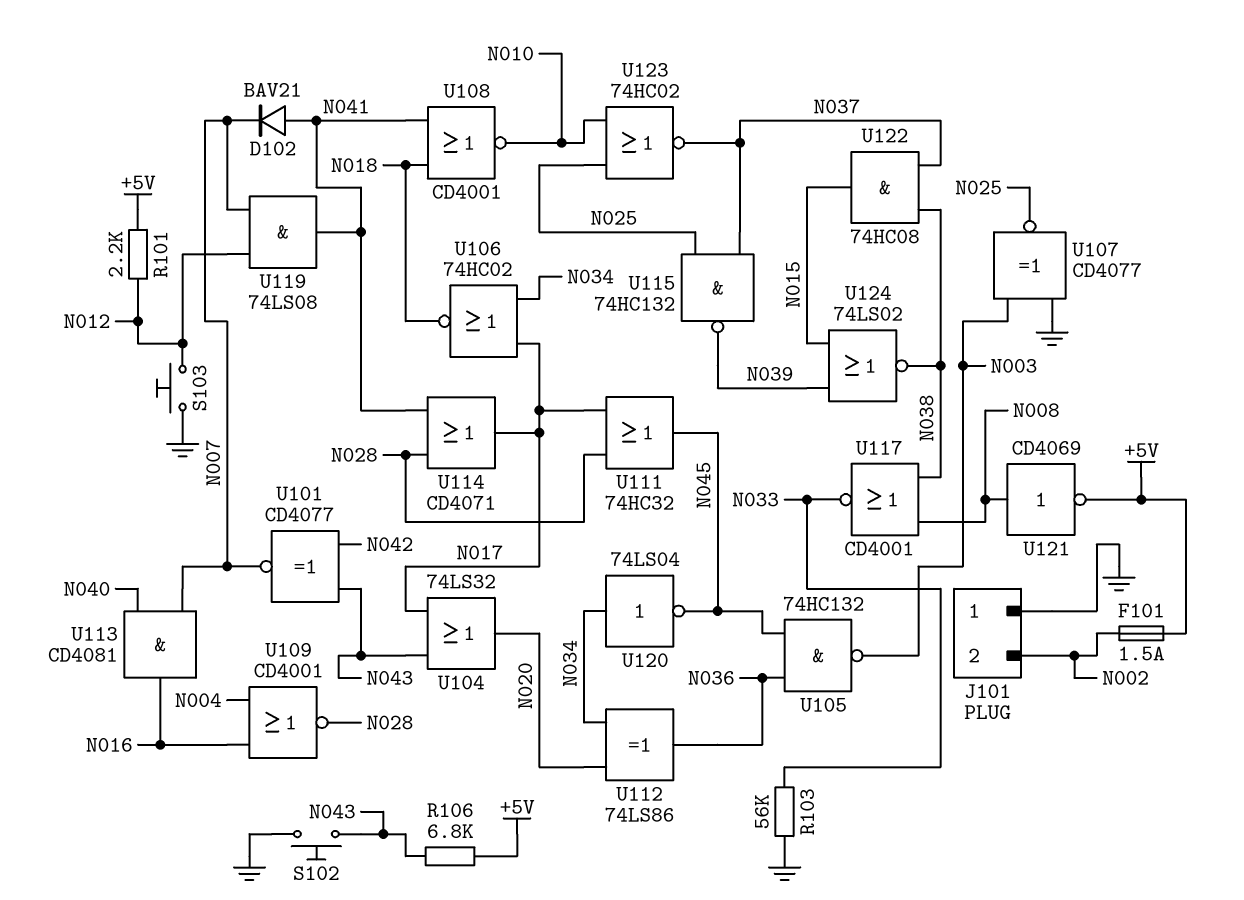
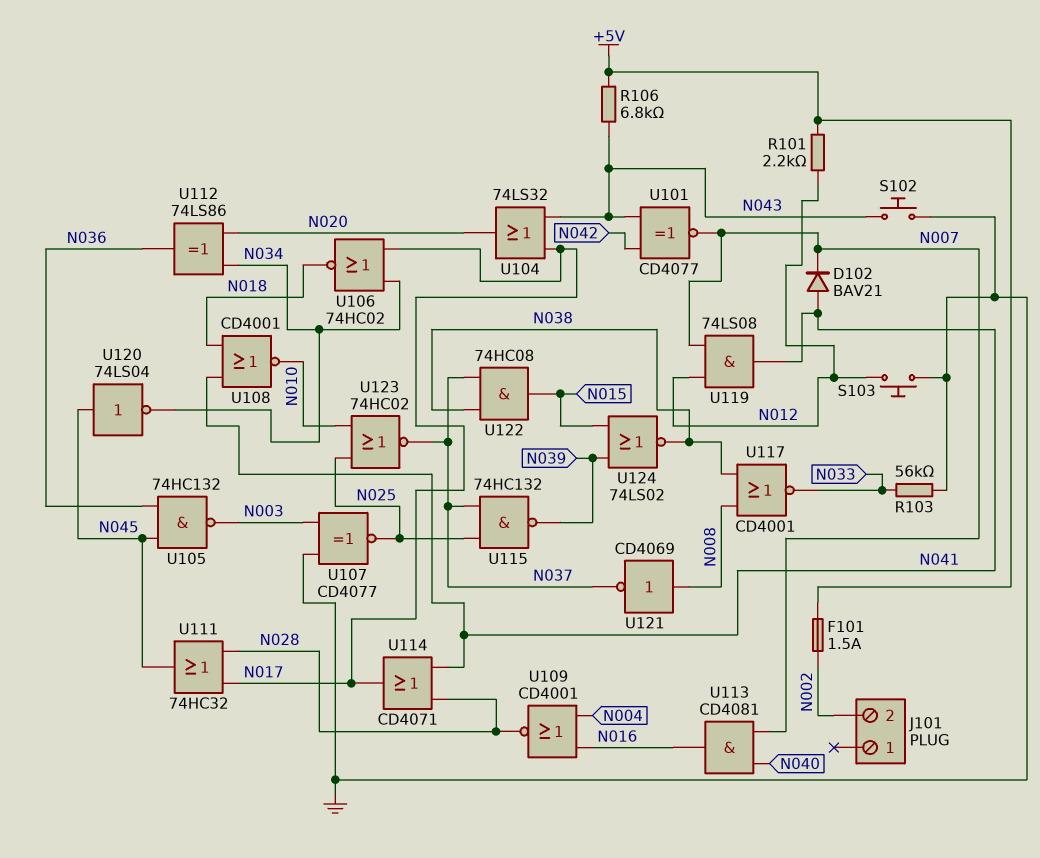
J101 pin 1: GND -> none
U120: NOT 74LS04 (in N034, out N045) -> NOT 74LS04 (in N045, out N034)
U121: NOT CD4069 (in N008, out +5V) -> NOT CD4069 (in N008, out N037)

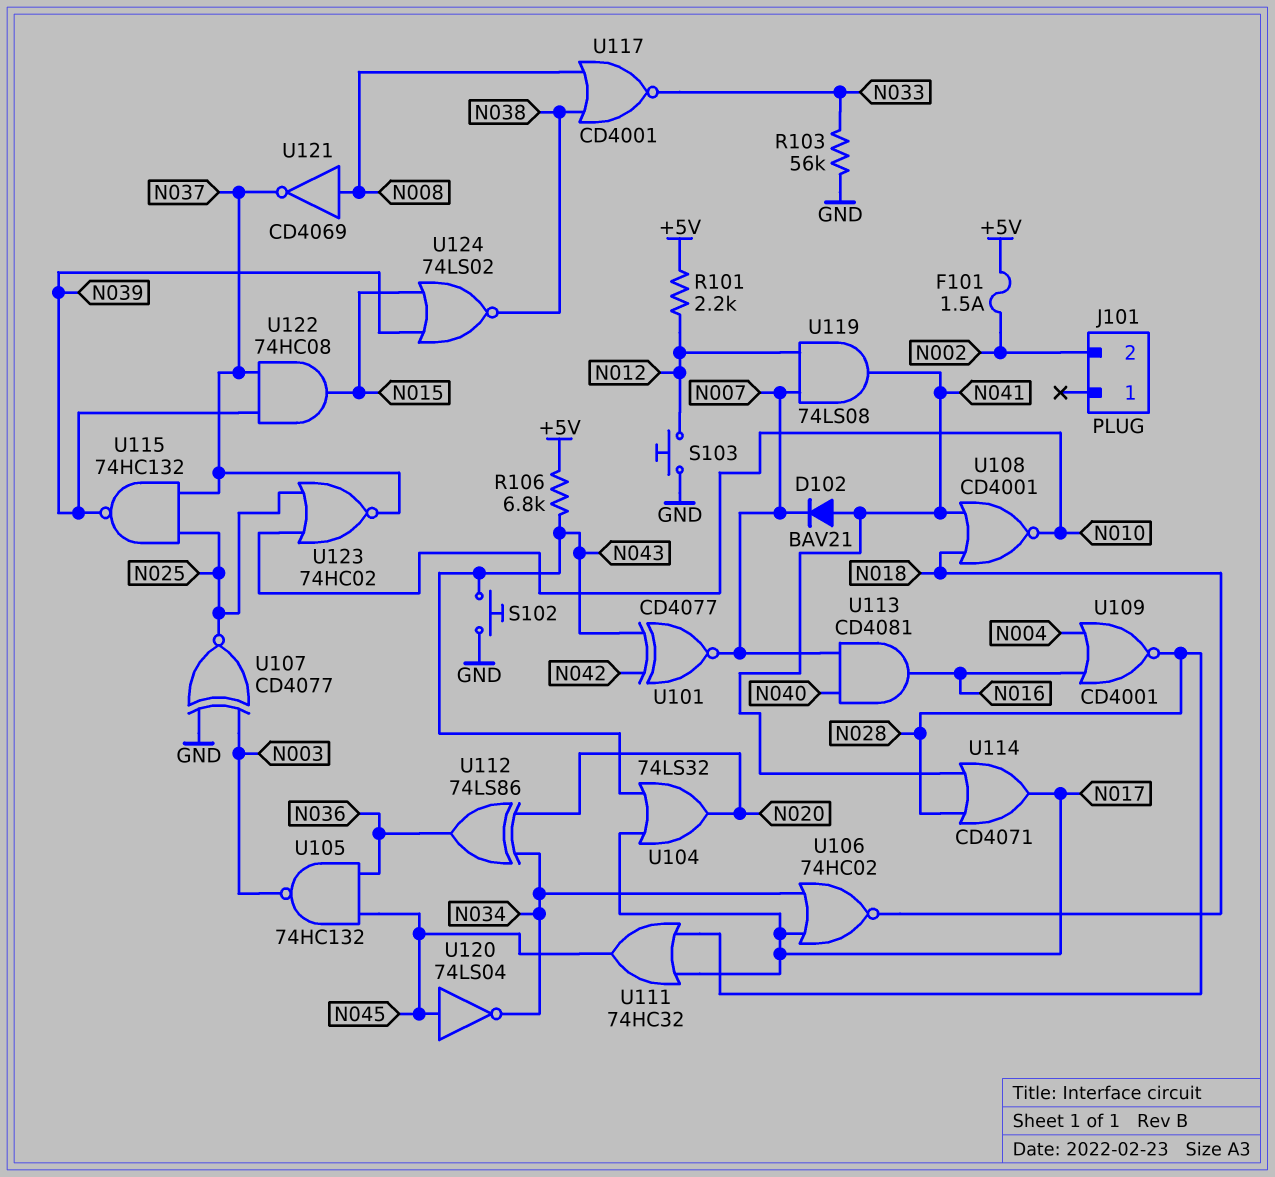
U122: AND 74HC08 (in N037, in N038, out N015) -> AND 74HC08 (in N037, in N039, out N015)

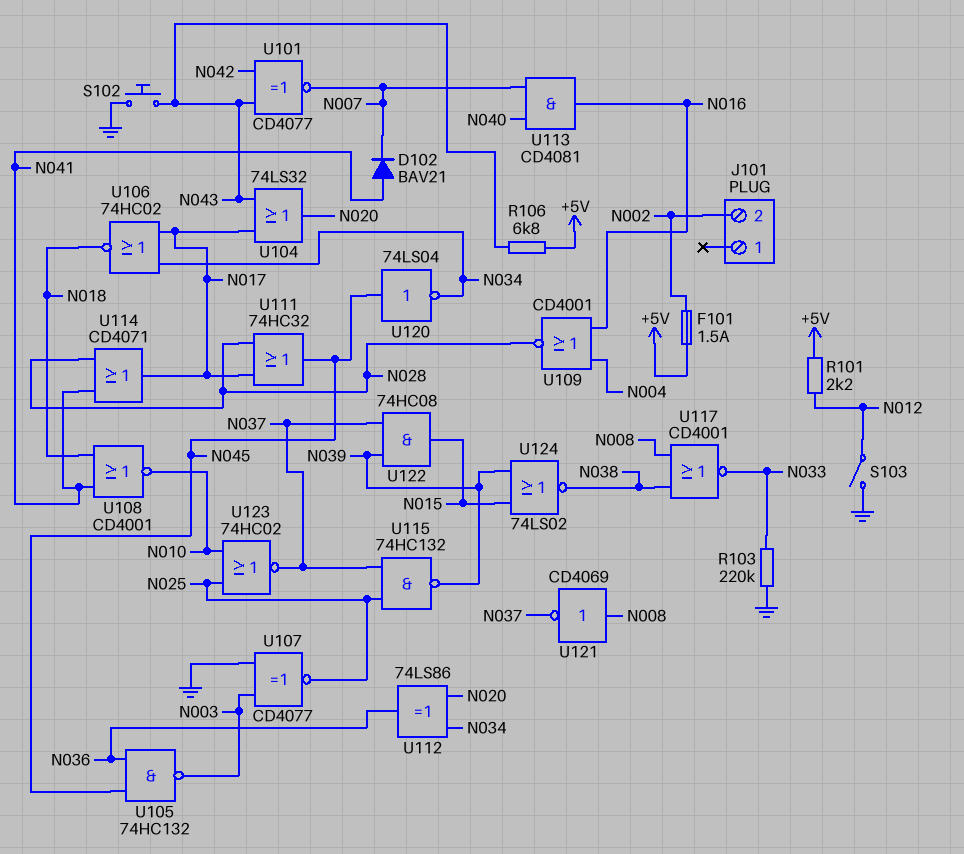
R103: 56k (GND, N033) -> 220k (GND, N033)
S103: button (GND, N012) -> switch (GND, N012)
U119: AND 74LS08 (in N007, in N012, out N041) -> none

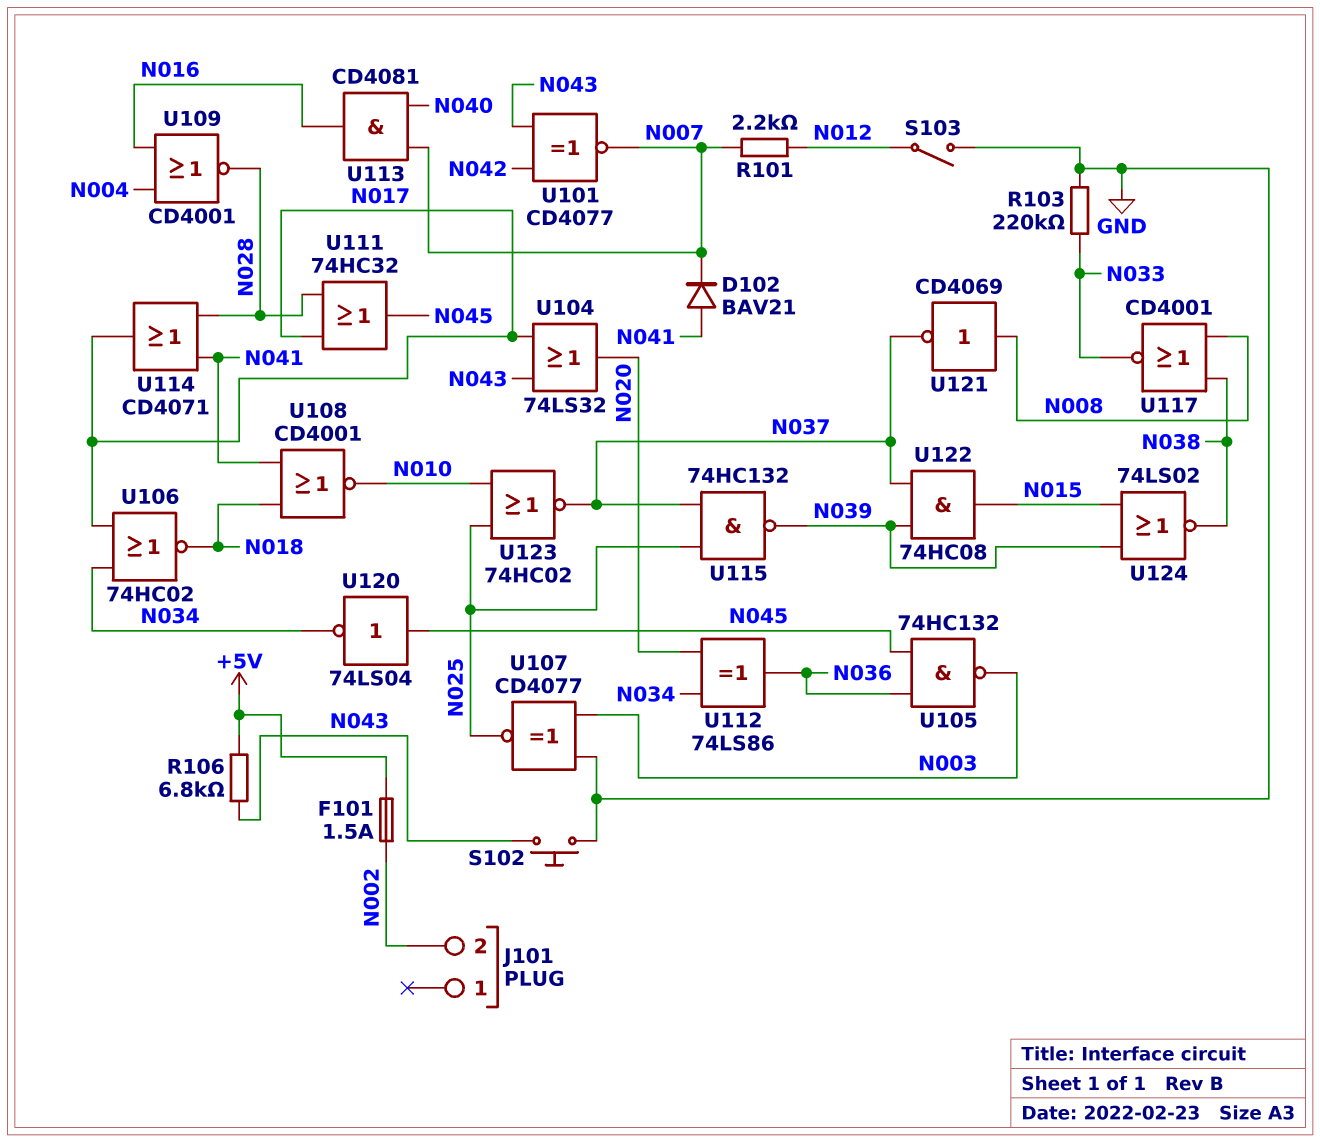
R101: 2.2k (+5V, N012) -> 2.2k (N007, N012)

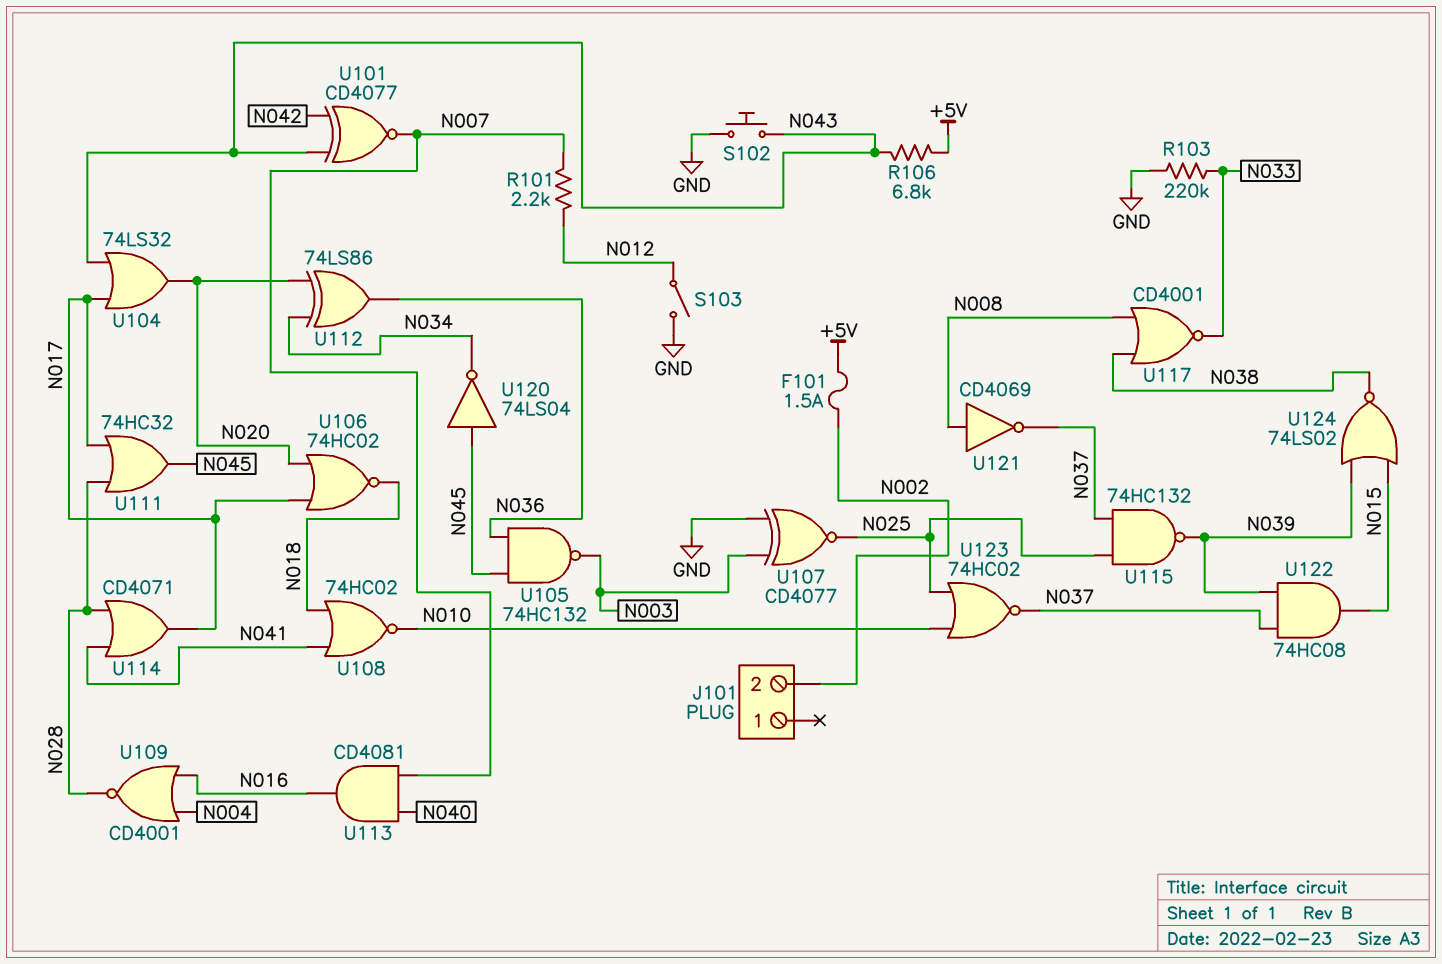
D102: diode BAV21 (A N041, K N007) -> none
U106: NOR 74HC02 (in N017, in N034, out N018) -> NOR 74HC02 (in N017, in N020, out N018)
U108: NOR CD4001 (in N018, in N041, out N010) -> NOR 74HC02 (in N018, in N041, out N010)

